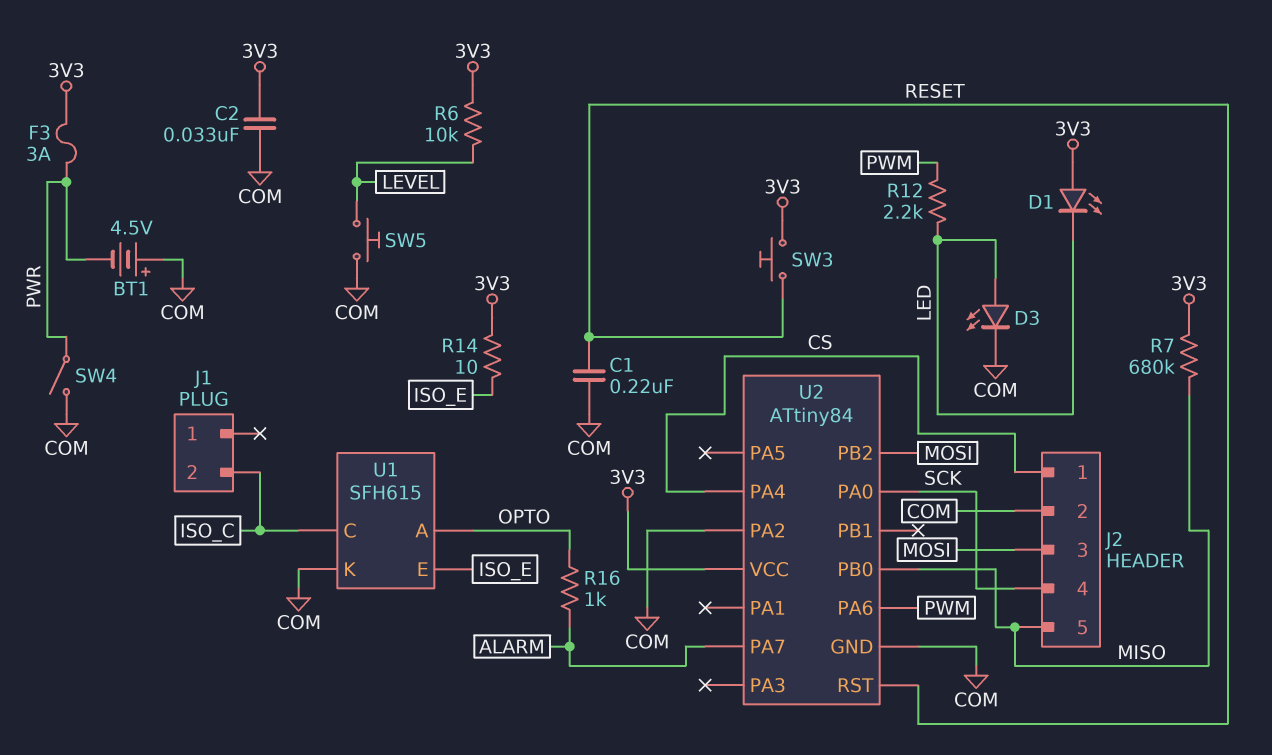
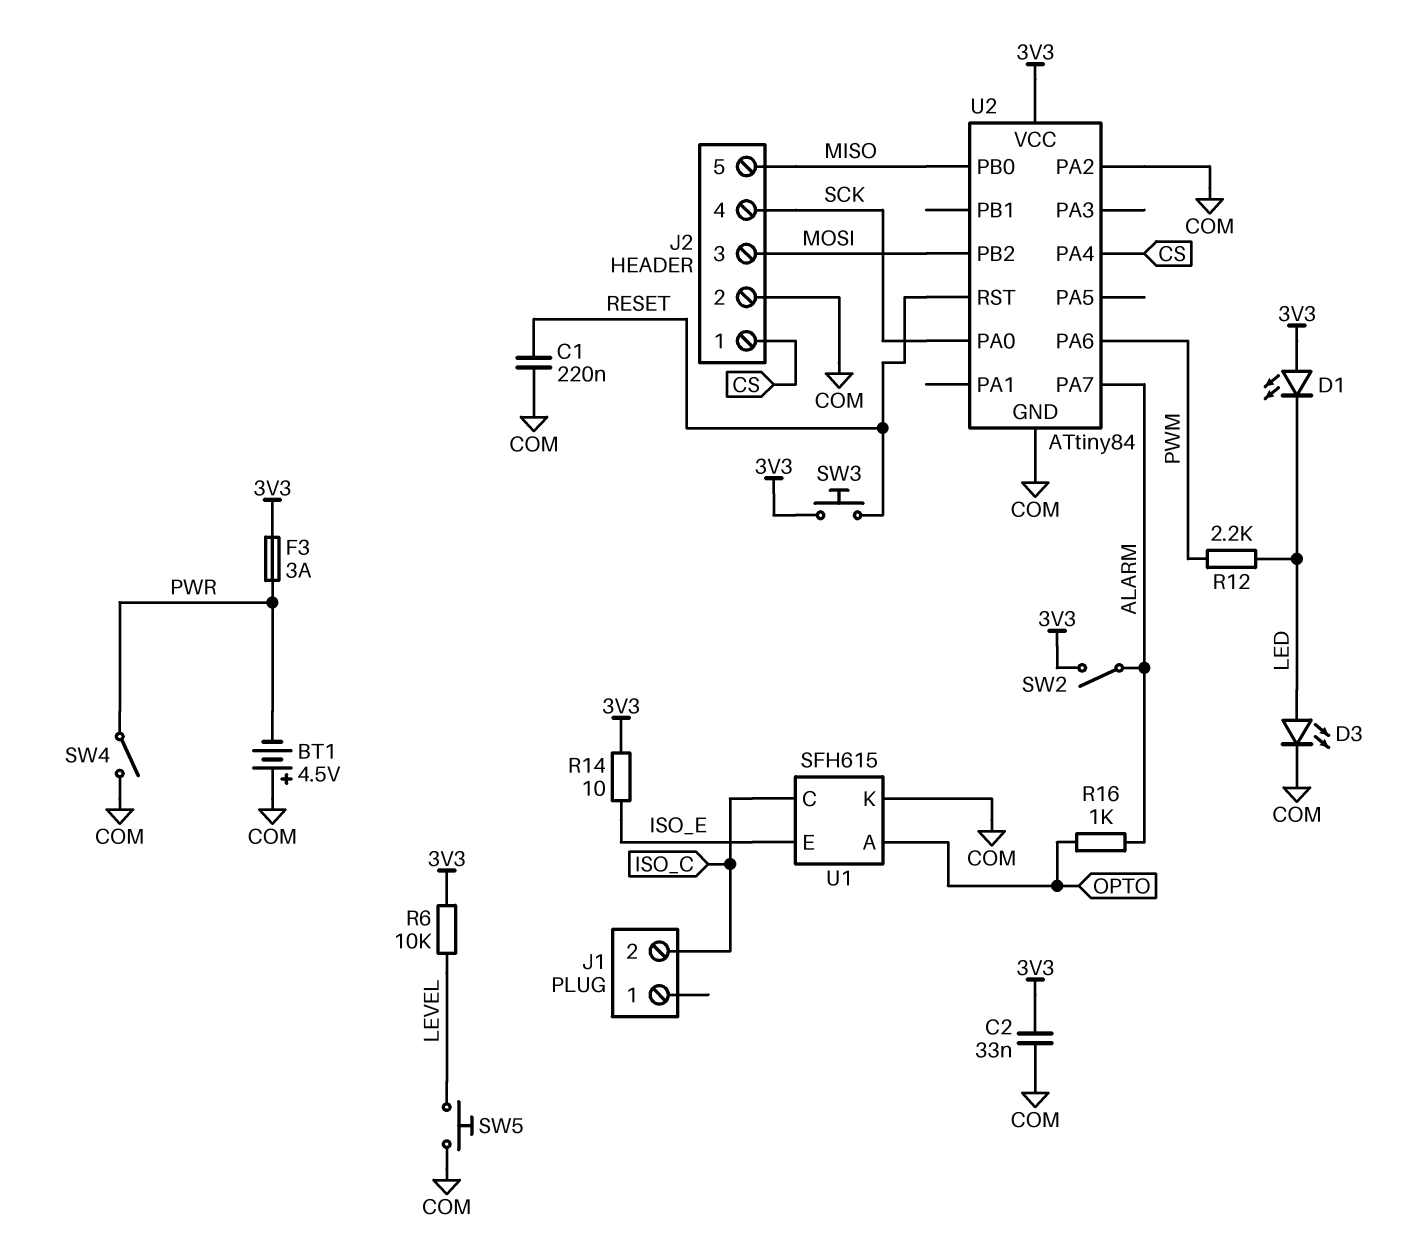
R7: 680k (3V3, MISO) -> none
SW2: none -> switch (3V3, ALARM)

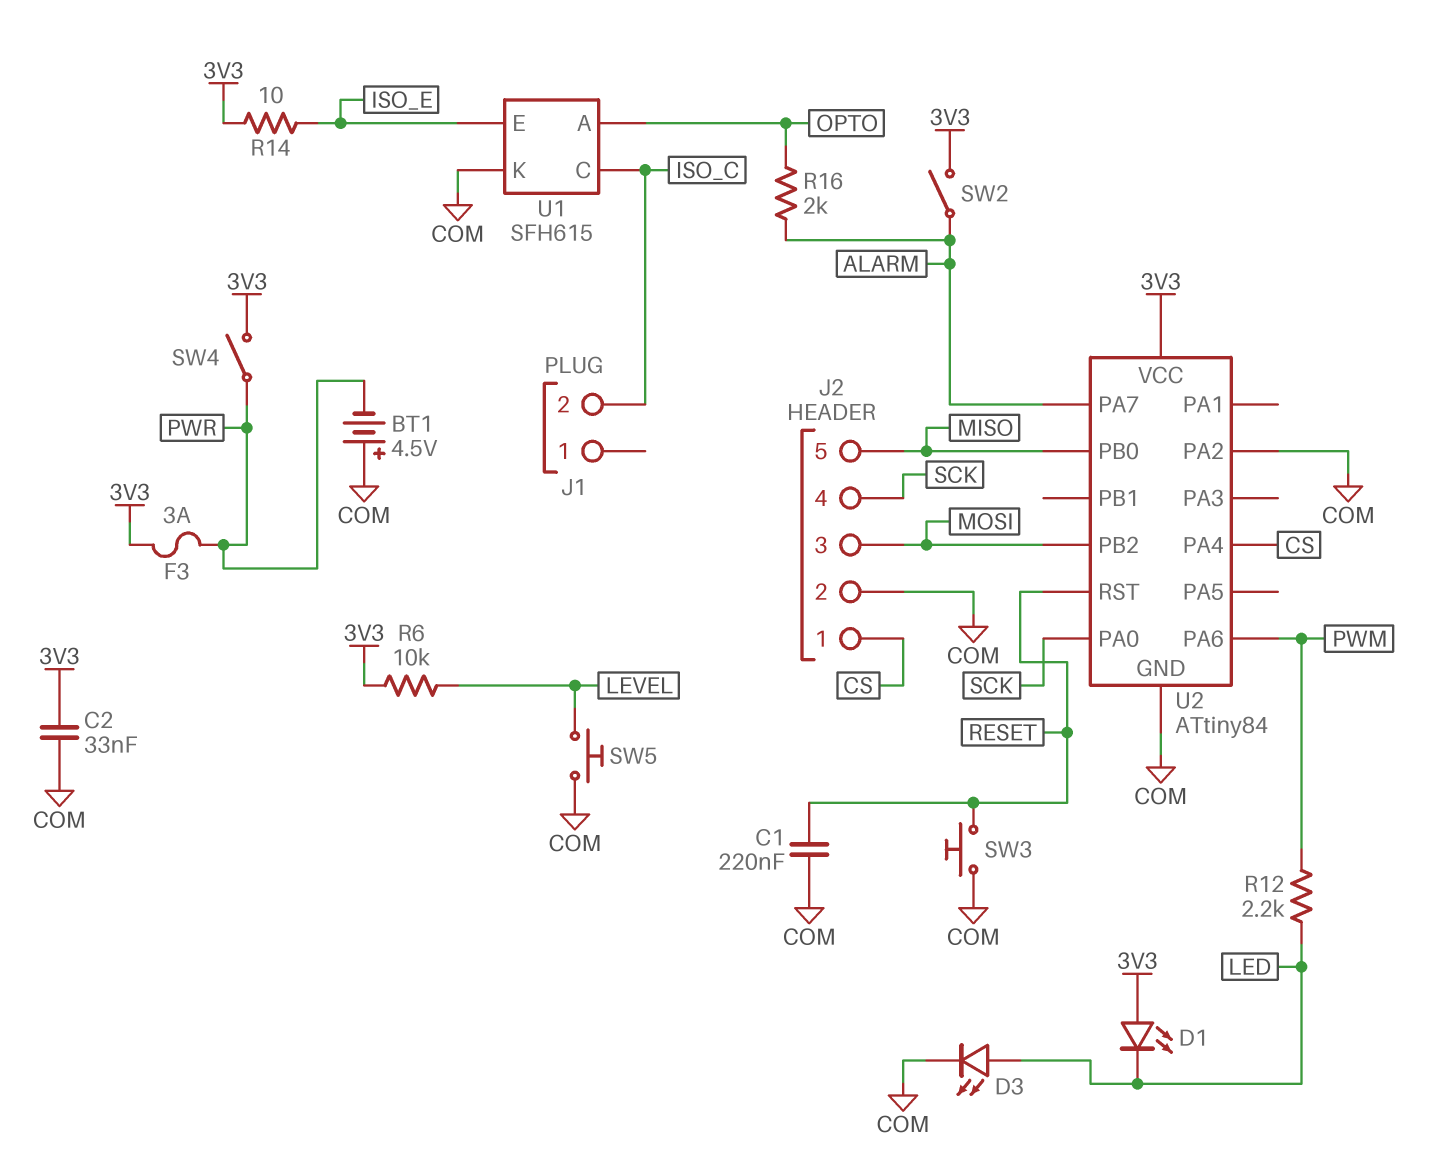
R16: 1k (ALARM, OPTO) -> 2k (ALARM, OPTO)
SW3: button (3V3, RESET) -> button (COM, RESET)
SW4: switch (COM, PWR) -> switch (3V3, PWR)

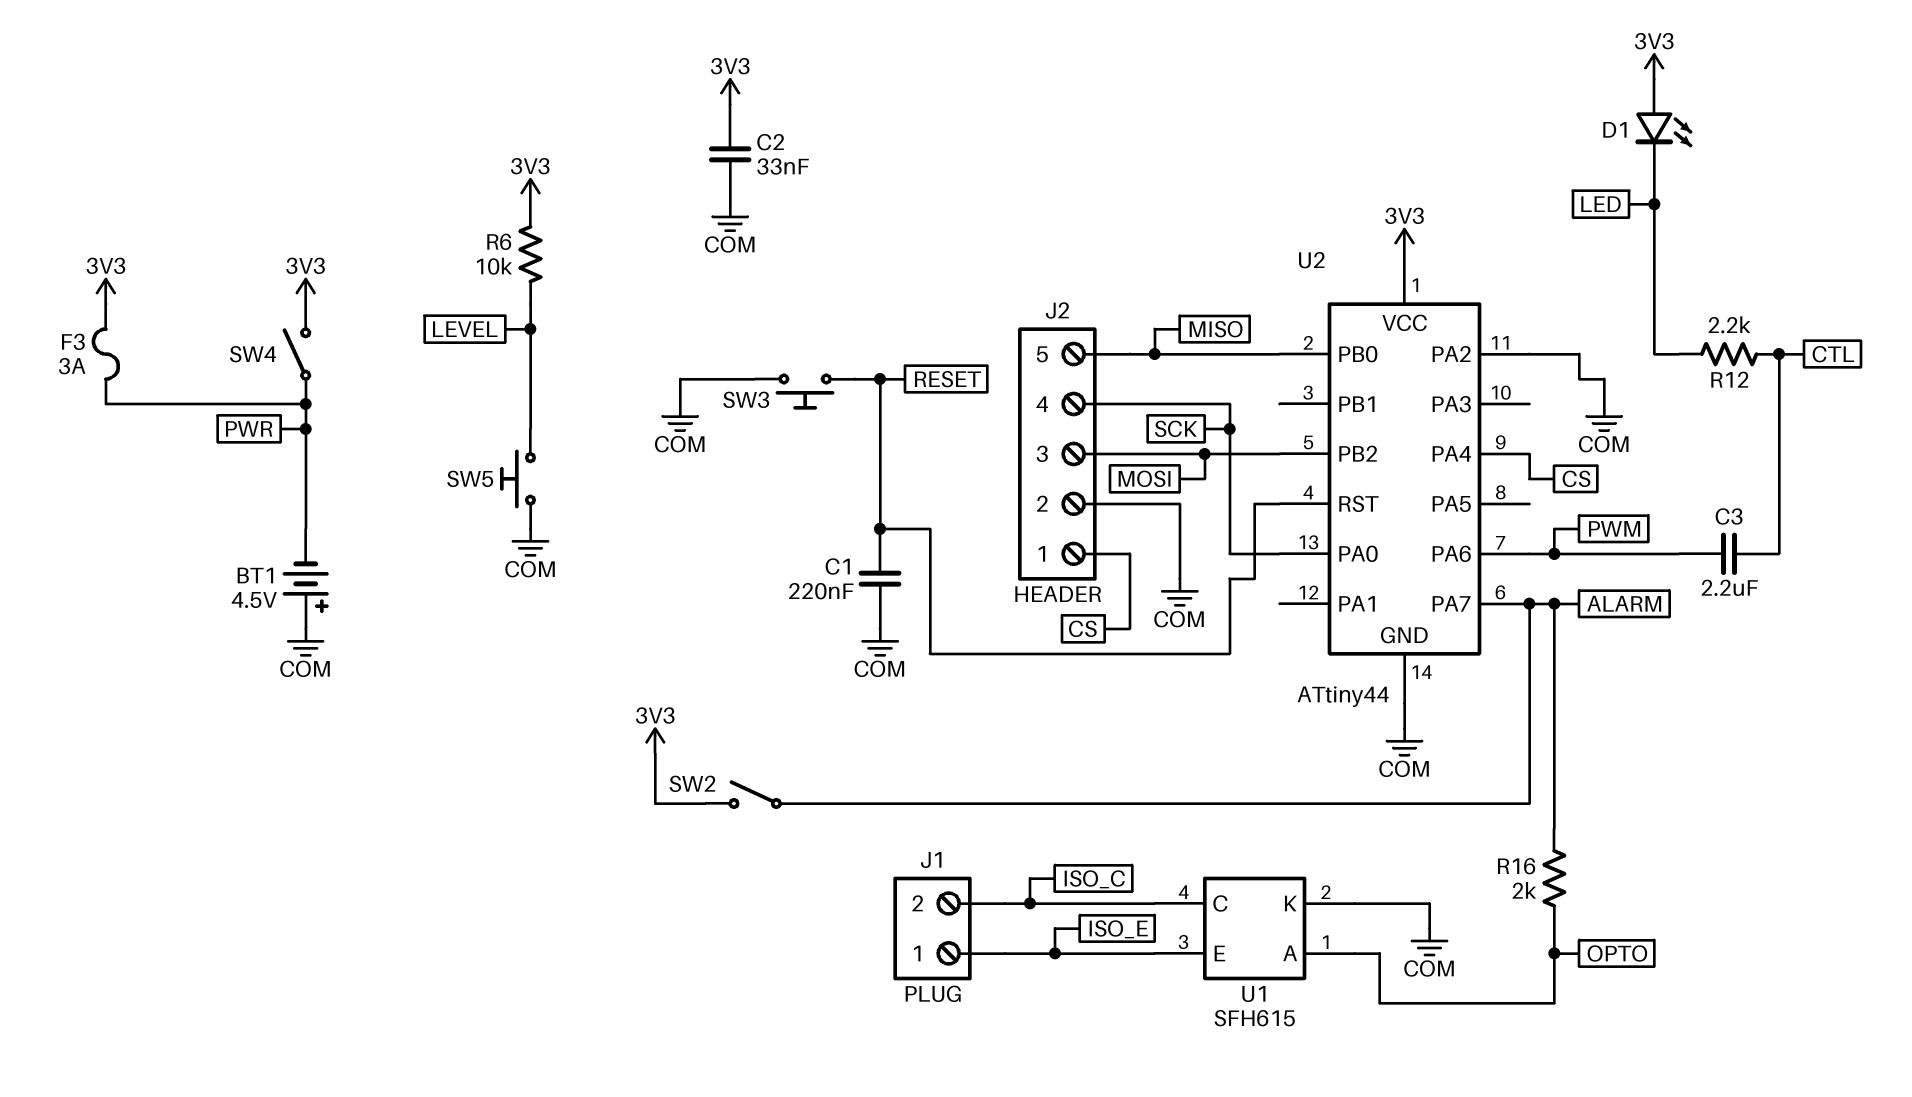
C3: none -> 2.2uF (CTL, PWM)
D3: LED (A LED, K COM) -> none
J1 pin 1: none -> ISO_E
R12: 2.2k (LED, PWM) -> 2.2k (CTL, LED)
R14: 10 (3V3, ISO_E) -> none
U2: ATtiny84 -> ATtiny44

